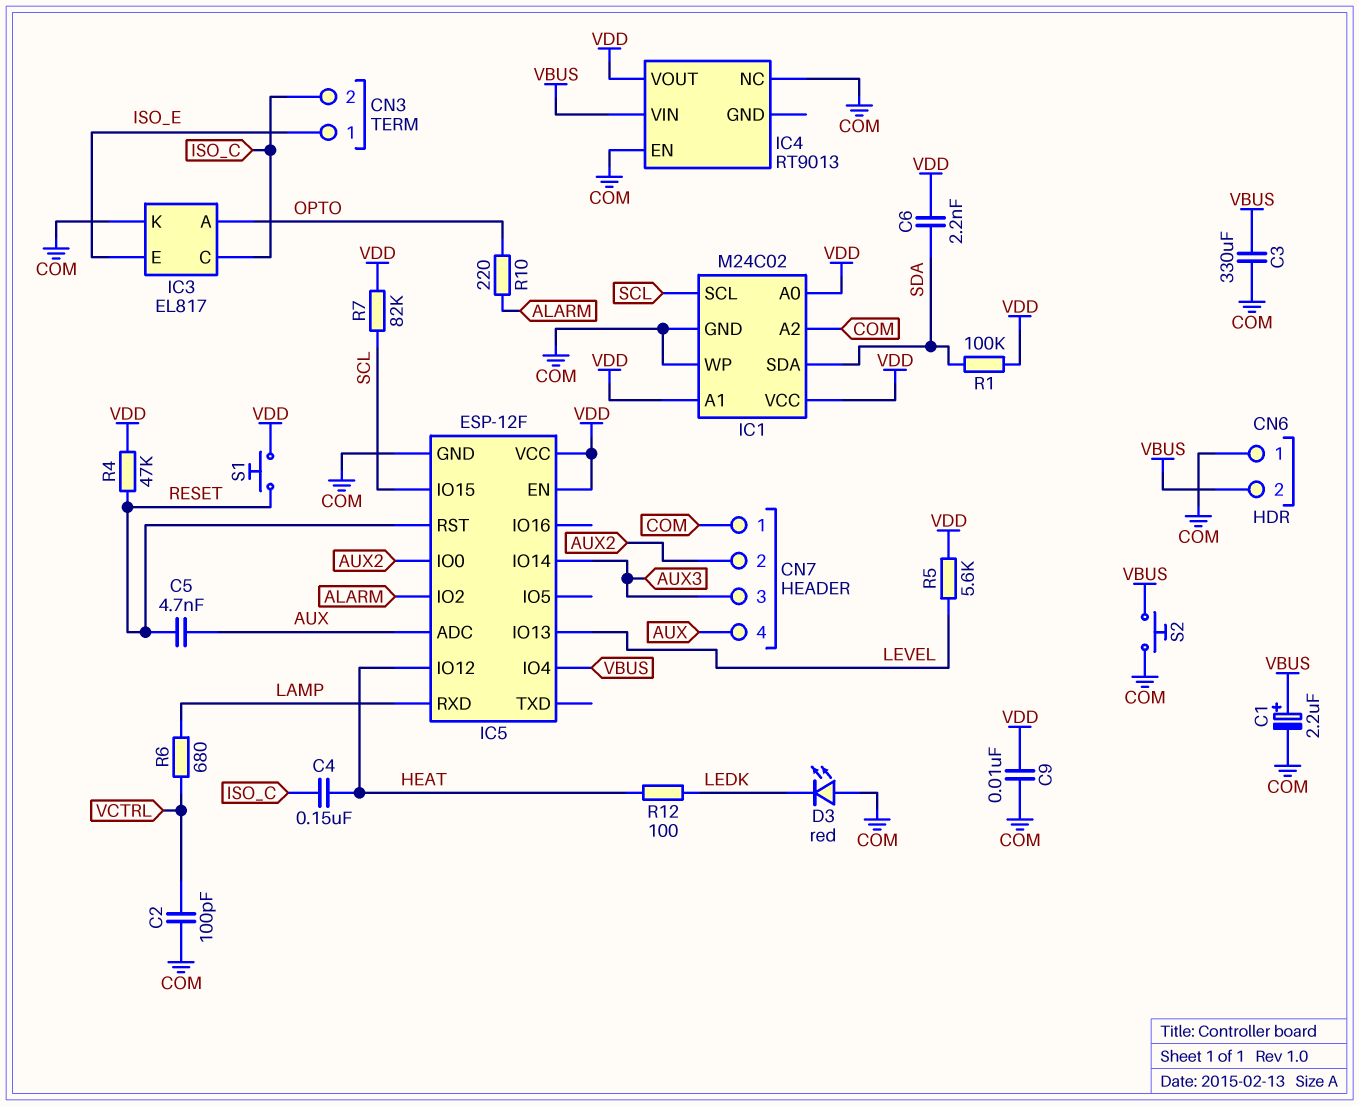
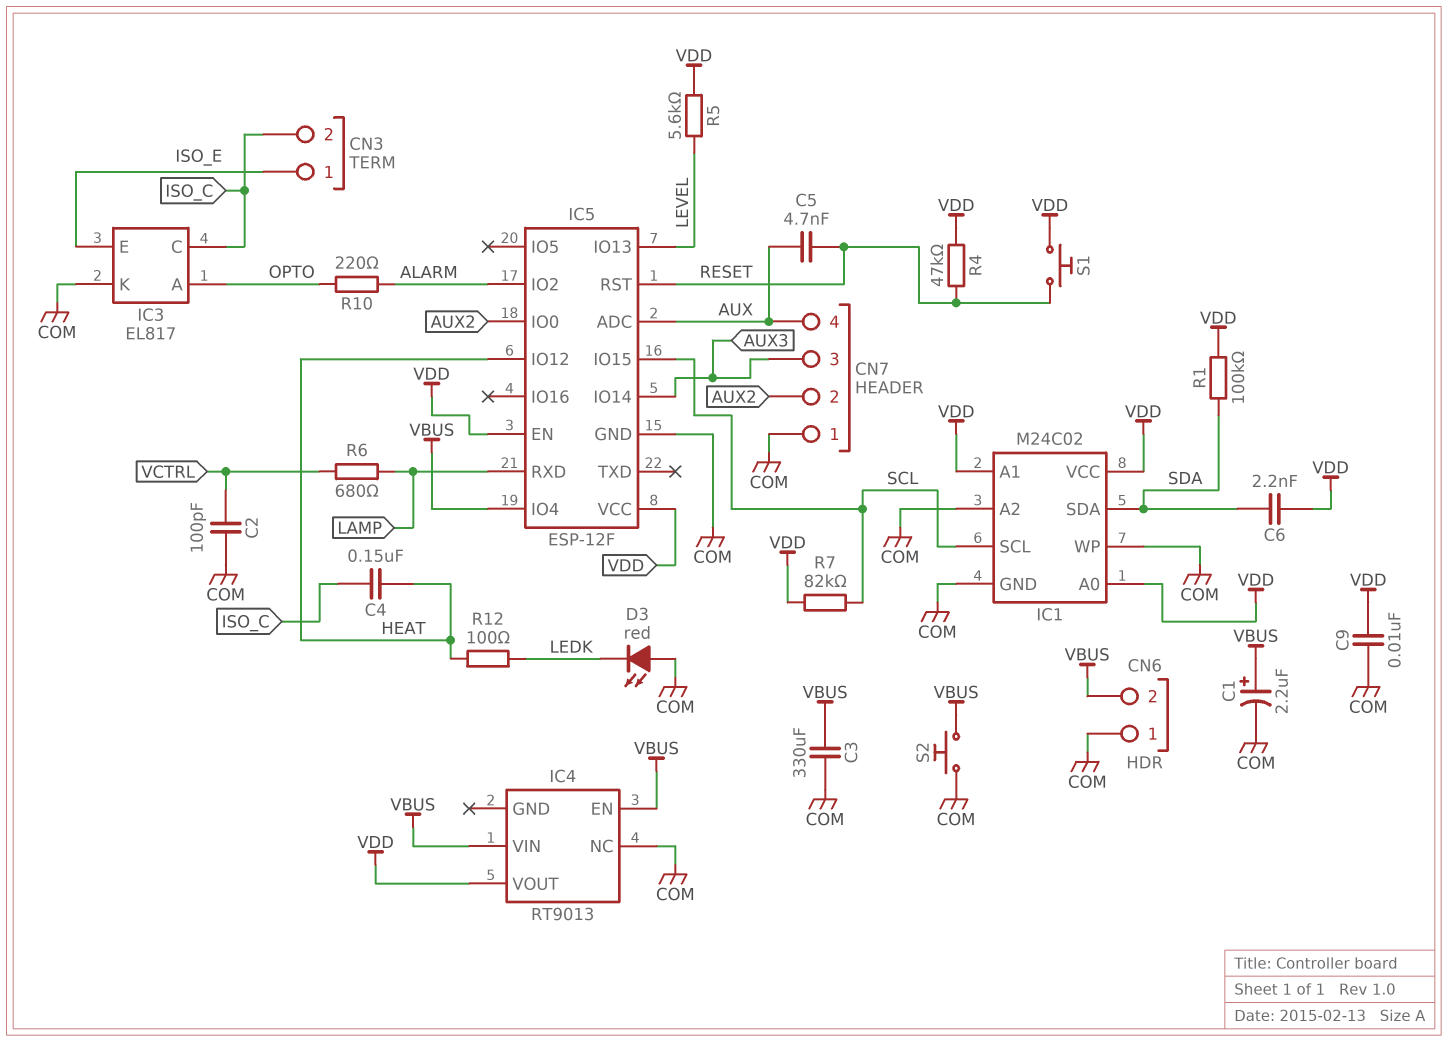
IC4 pin EN: COM -> VBUS

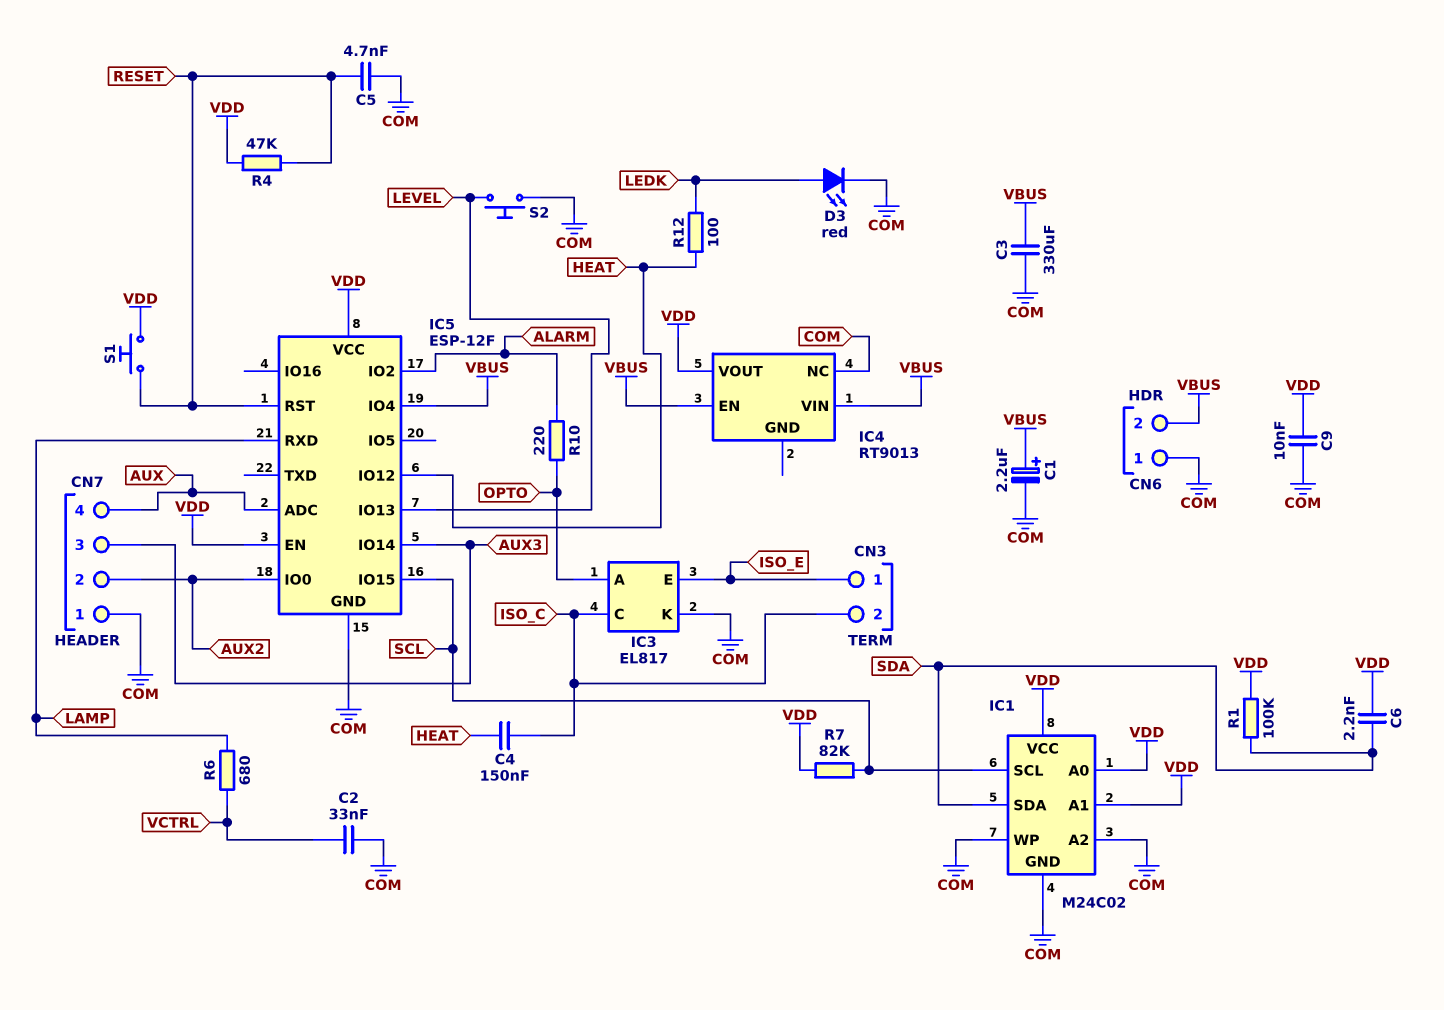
C2: 100pF (COM, VCTRL) -> 33nF (COM, VCTRL)
C5: 4.7nF (AUX, RESET) -> 4.7nF (COM, RESET)
D3: LED red (A COM, K LEDK) -> LED red (A LEDK, K COM)
R5: 5.6k (LEVEL, VDD) -> none
S2: button (COM, VBUS) -> button (COM, LEVEL)

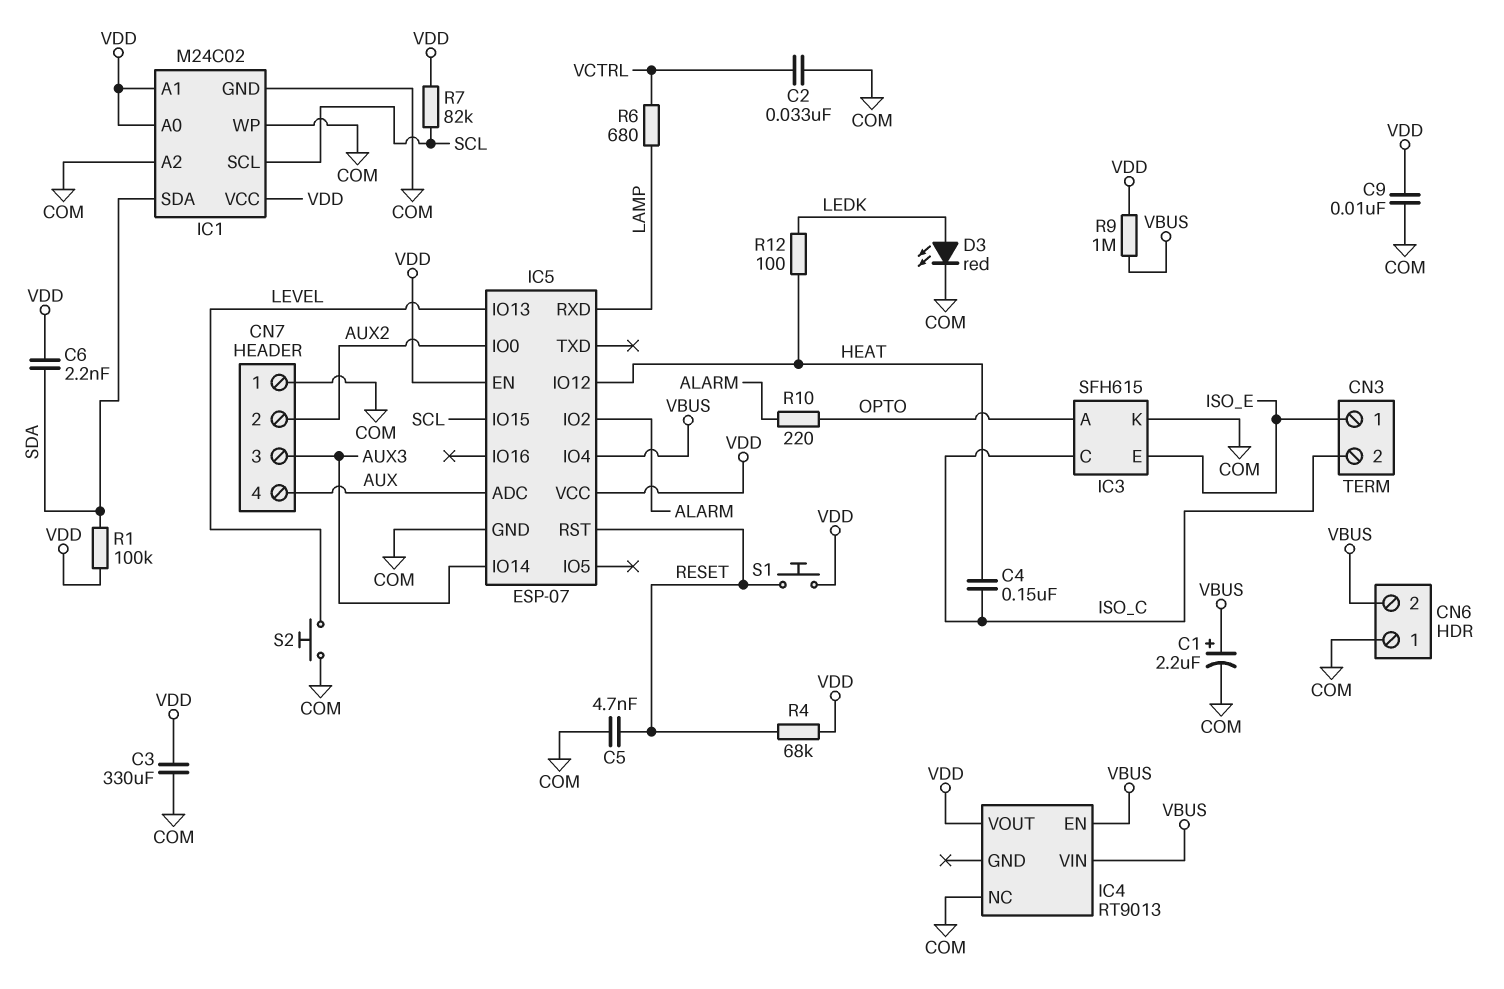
C3: 330uF (COM, VBUS) -> 330uF (COM, VDD)
IC3: EL817 -> SFH615
IC5: ESP-12F -> ESP-07
R4: 47k (RESET, VDD) -> 68k (RESET, VDD)
R9: none -> 1M (VBUS, VDD)

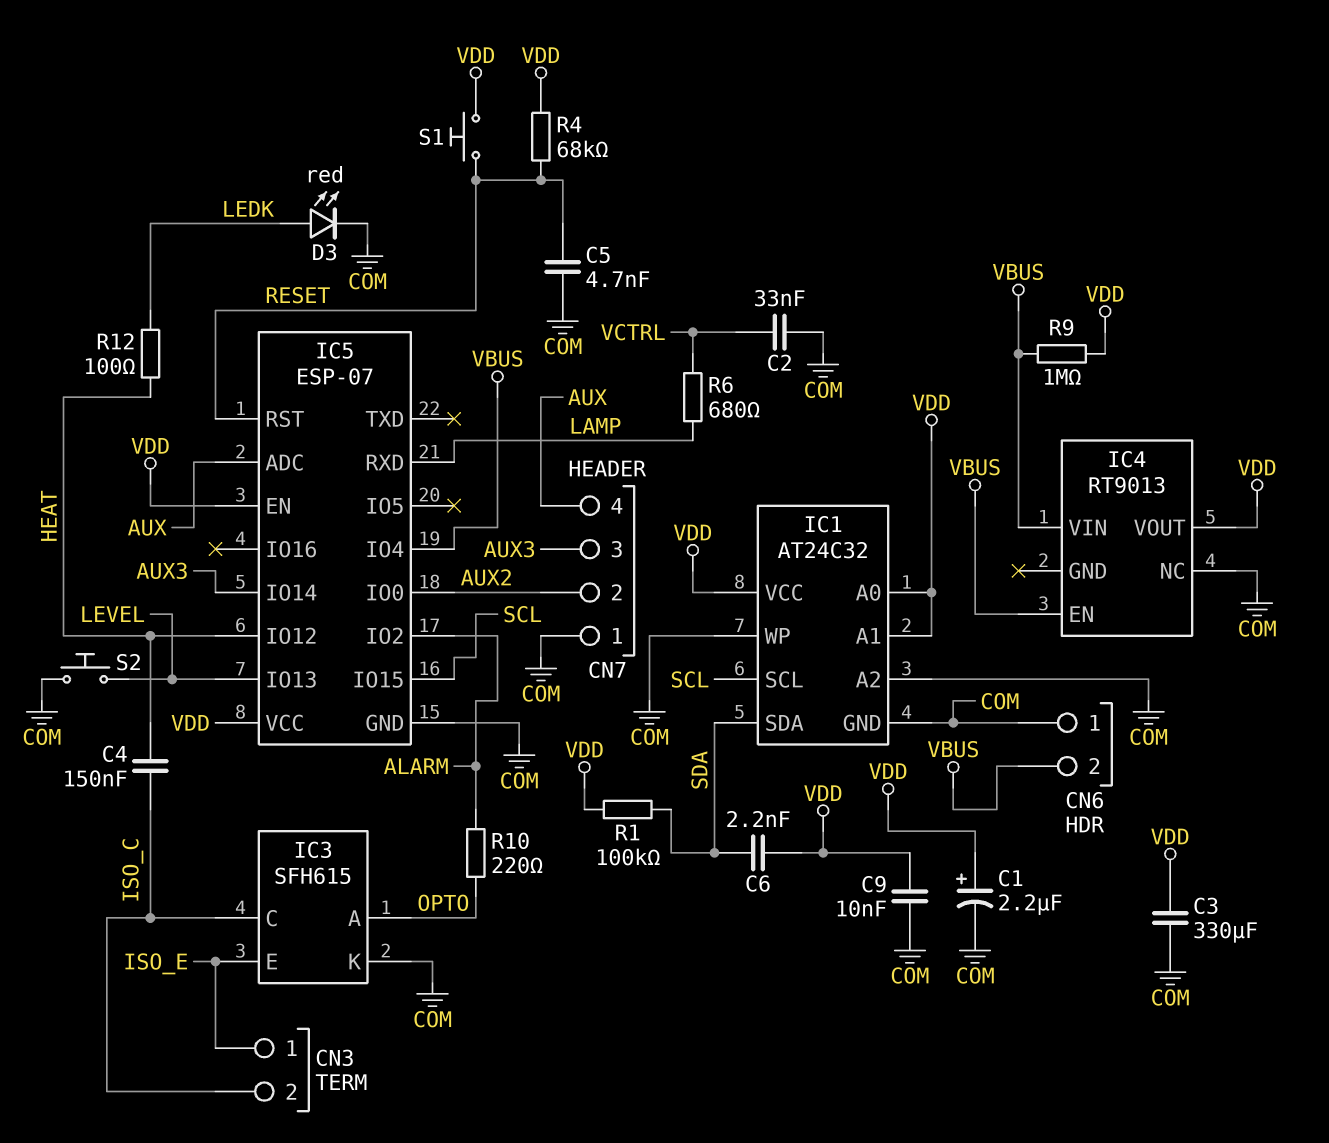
C1: 2.2uF (plus VBUS, minus COM) -> 2.2uF (plus VDD, minus COM)
IC1: M24C02 -> AT24C32
R7: 82k (SCL, VDD) -> none

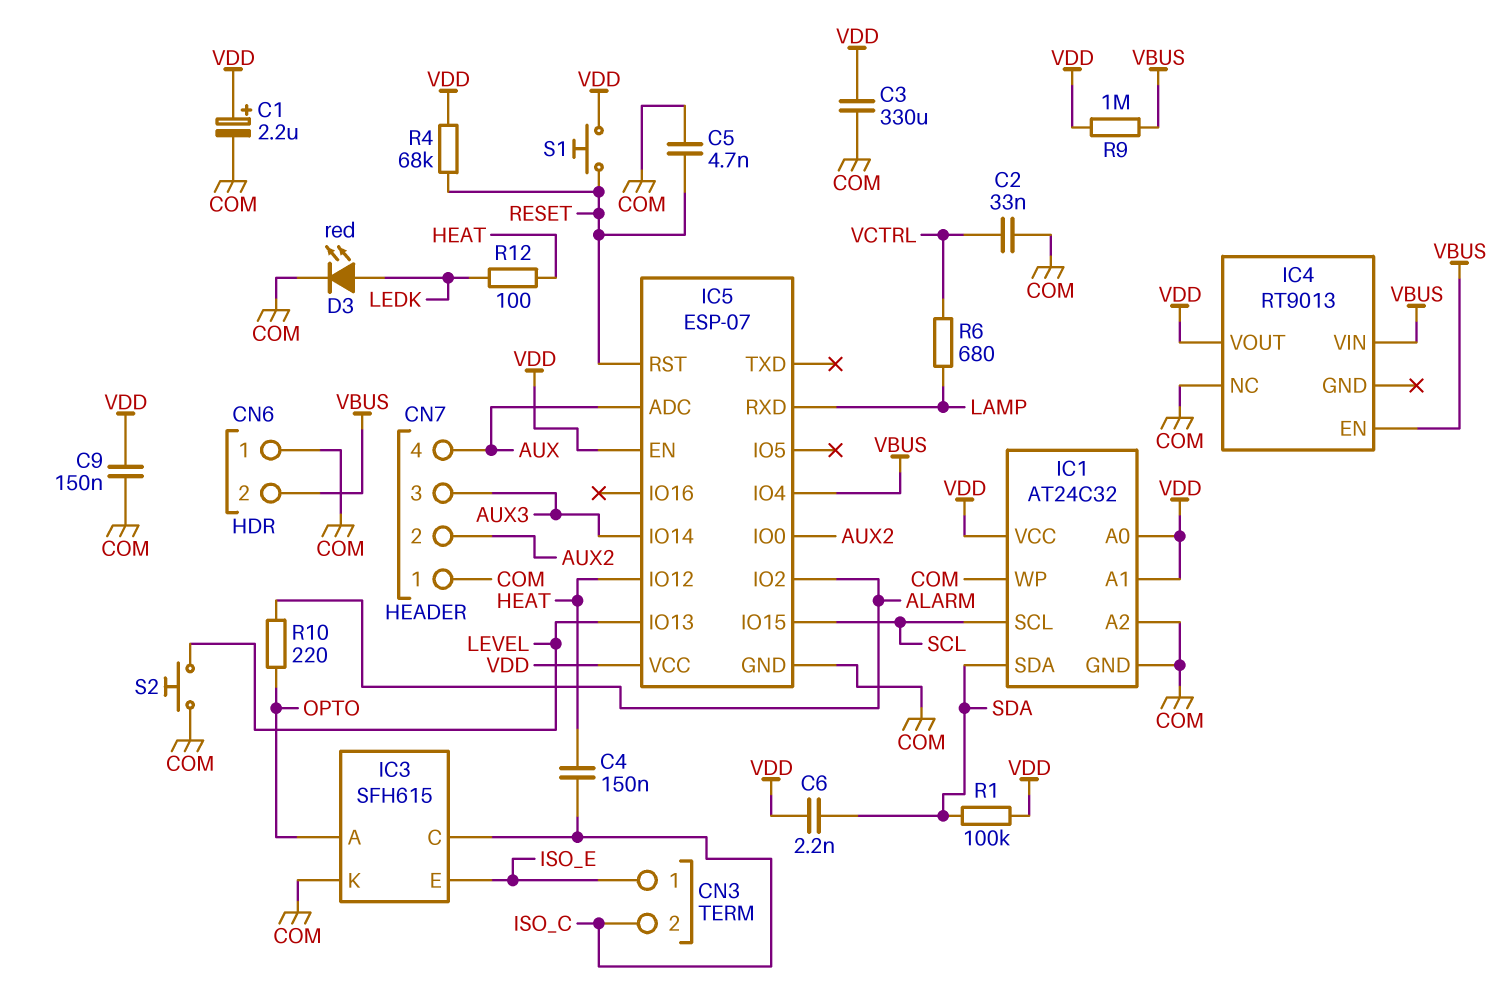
C9: 10nF (COM, VDD) -> 150nF (COM, VDD)

